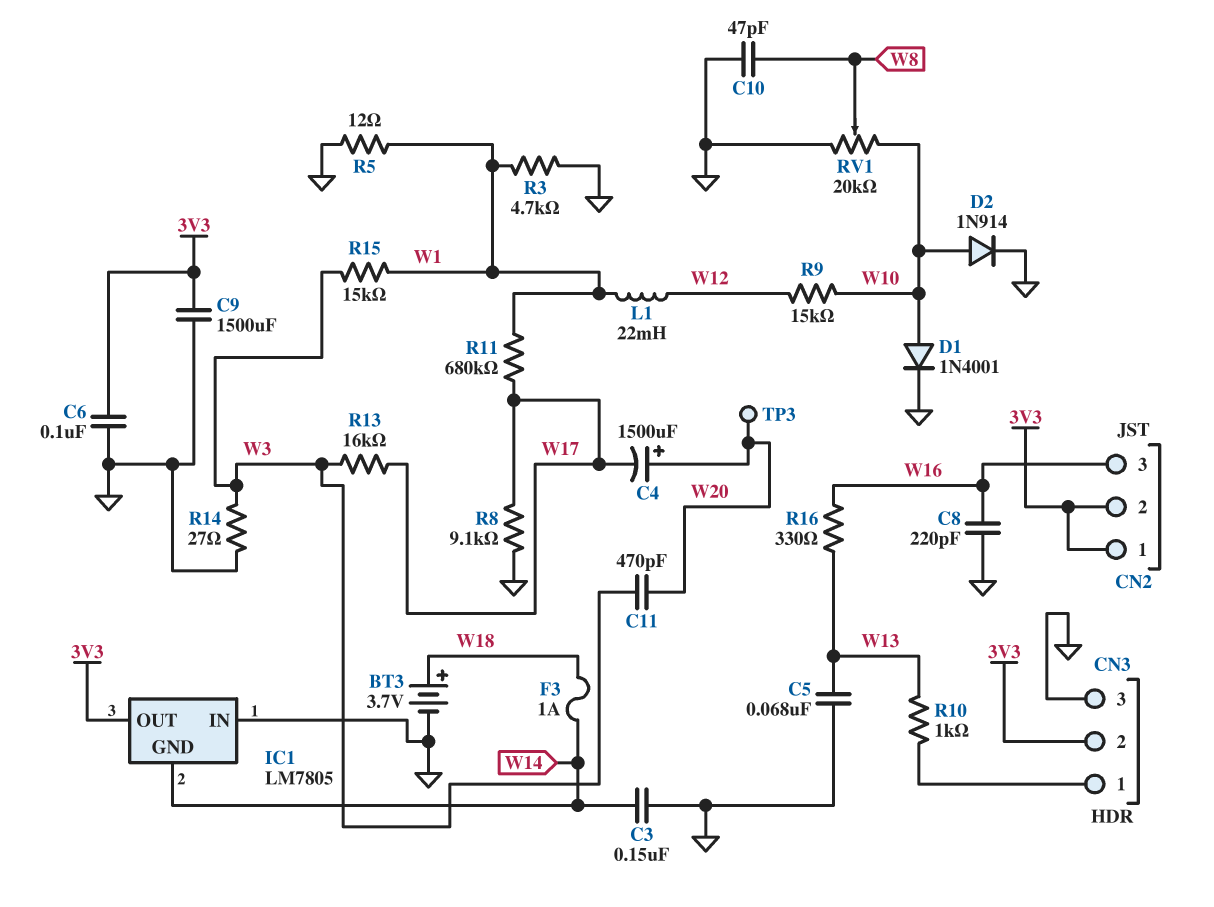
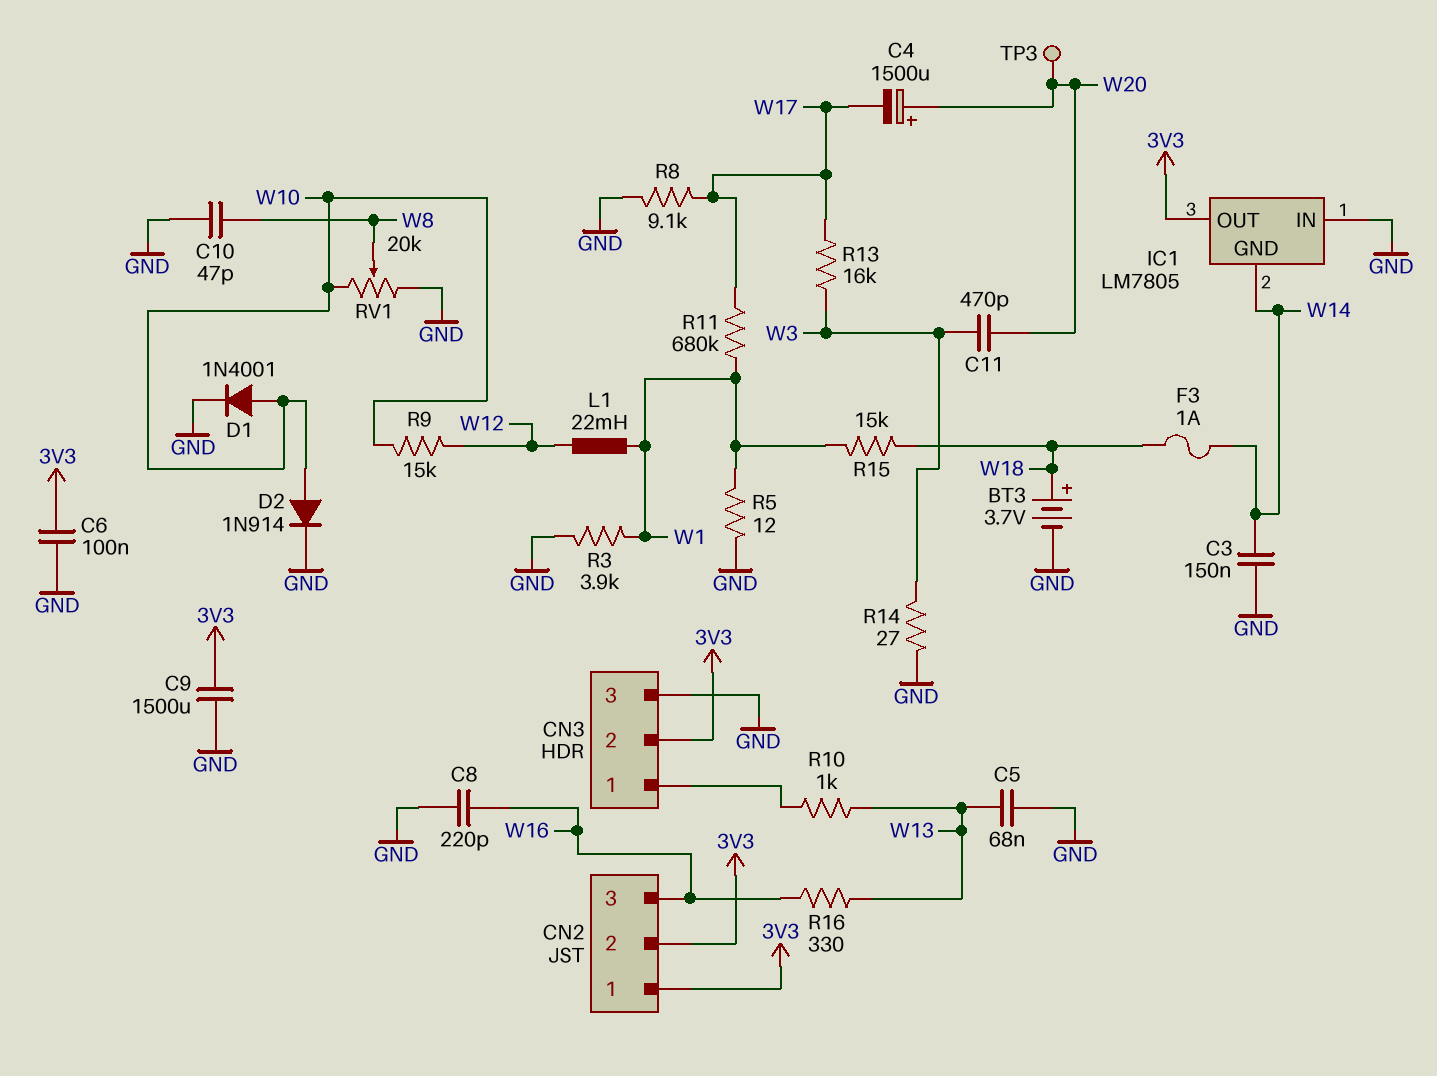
R3: 4.7k (GND, W1) -> 3.9k (GND, W1)
R15: 15k (W1, W3) -> 15k (W1, W18)

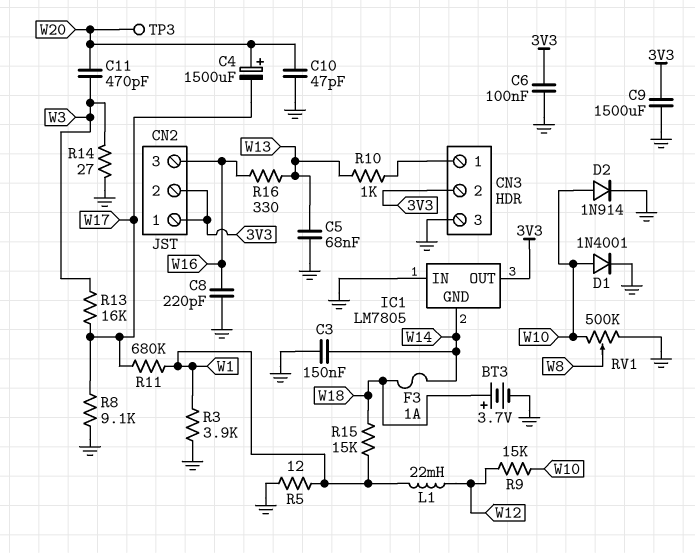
C10: 47pF (GND, W8) -> 47pF (GND, W20)
RV1: 20k (GND, W10, wiper W8) -> 500k (GND, W10, wiper W8)

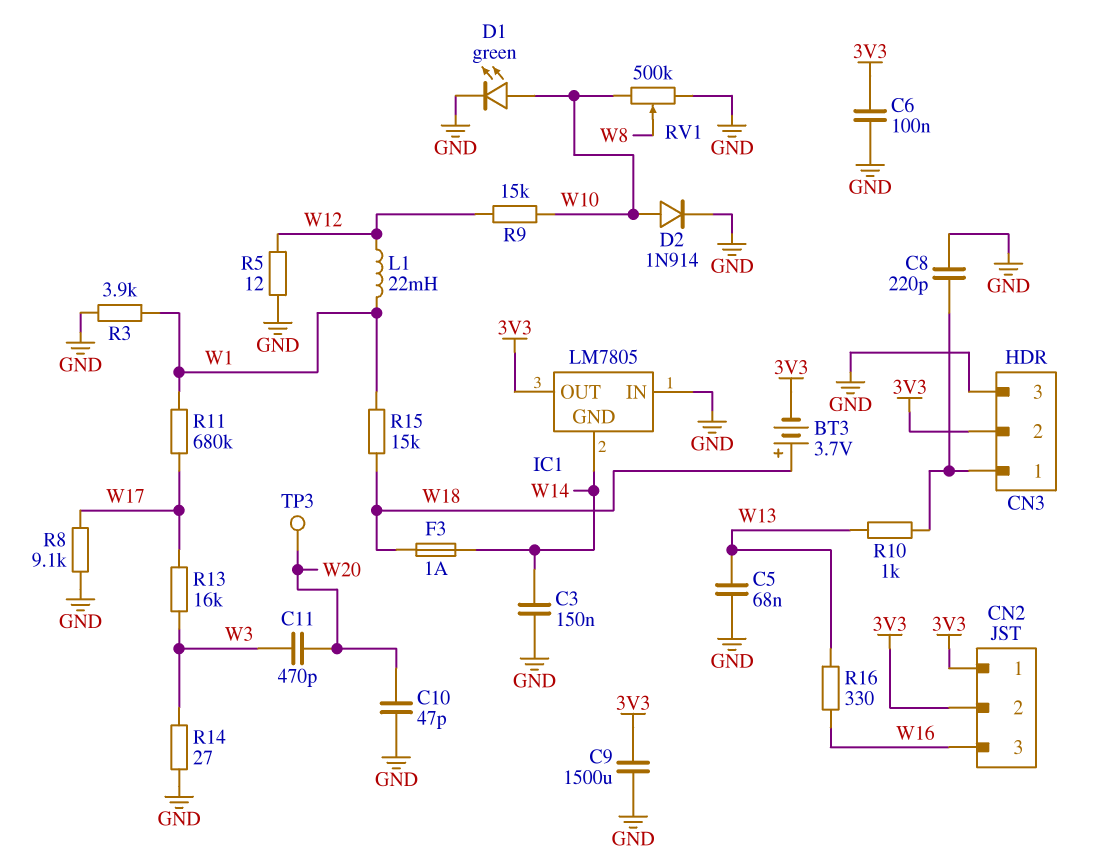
BT3: 3.7V (plus W18, minus GND) -> 3.7V (plus W18, minus 3V3)
C4: 1500uF (plus W20, minus W17) -> none
C8: 220pF (GND, W16) -> 220pF (CN3/1, GND)
D1: diode 1N4001 (A W10, K GND) -> LED green (A W10, K GND)
R5: 12 (GND, W1) -> 12 (GND, W12)

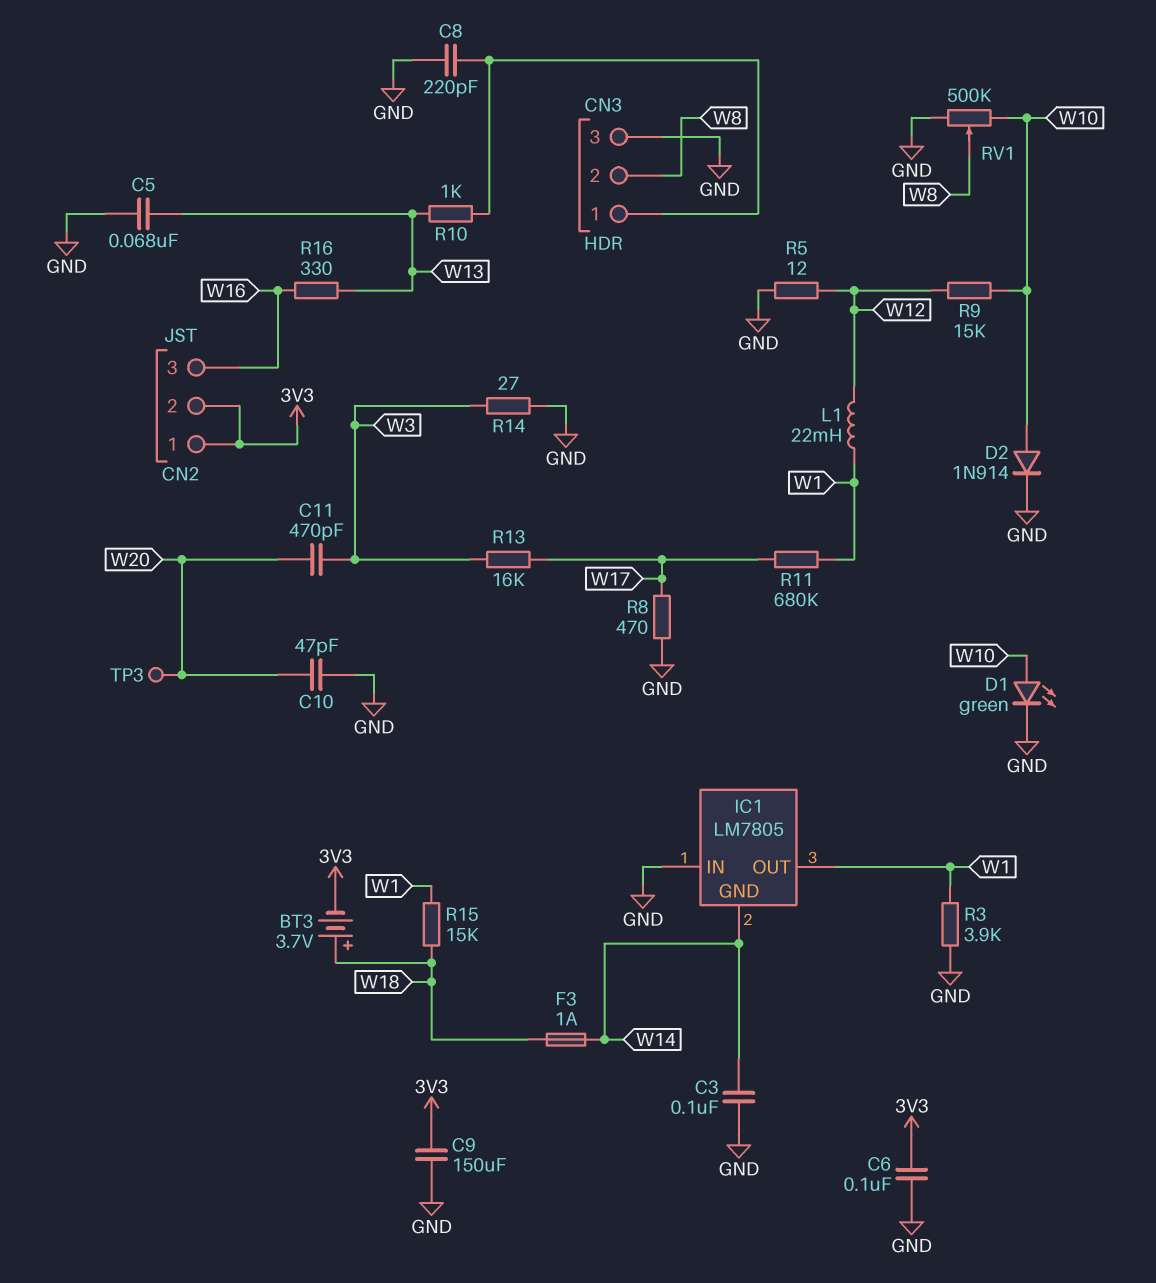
C3: 150nF (GND, W14) -> 100nF (GND, W14)
C9: 1500uF (3V3, GND) -> 150uF (3V3, GND)
CN3 pin 2: 3V3 -> W8
IC1 pin OUT: 3V3 -> W1
R8: 9.1k (GND, W17) -> 470 (GND, W17)

